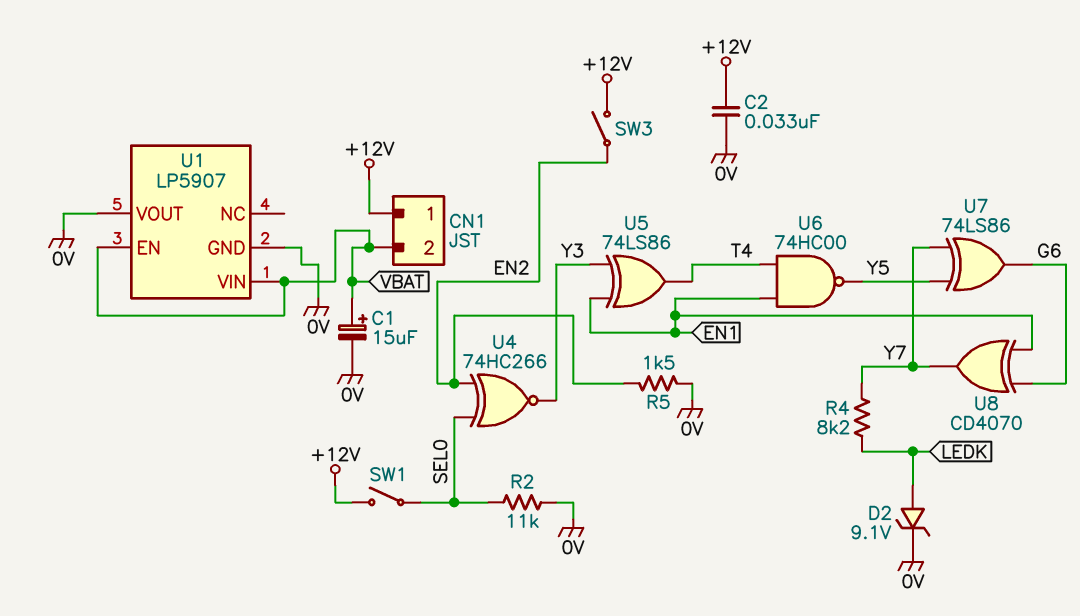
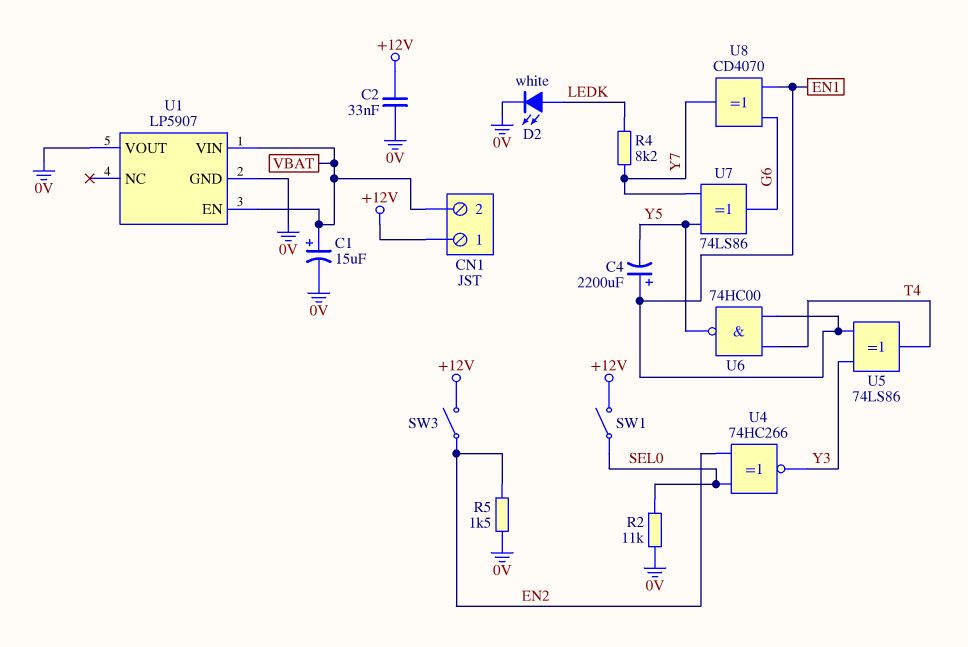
C4: none -> 2200uF (plus EN1, minus Y5)
D2: zener 9.1V (A LEDK, K 0V) -> LED white (A LEDK, K 0V)

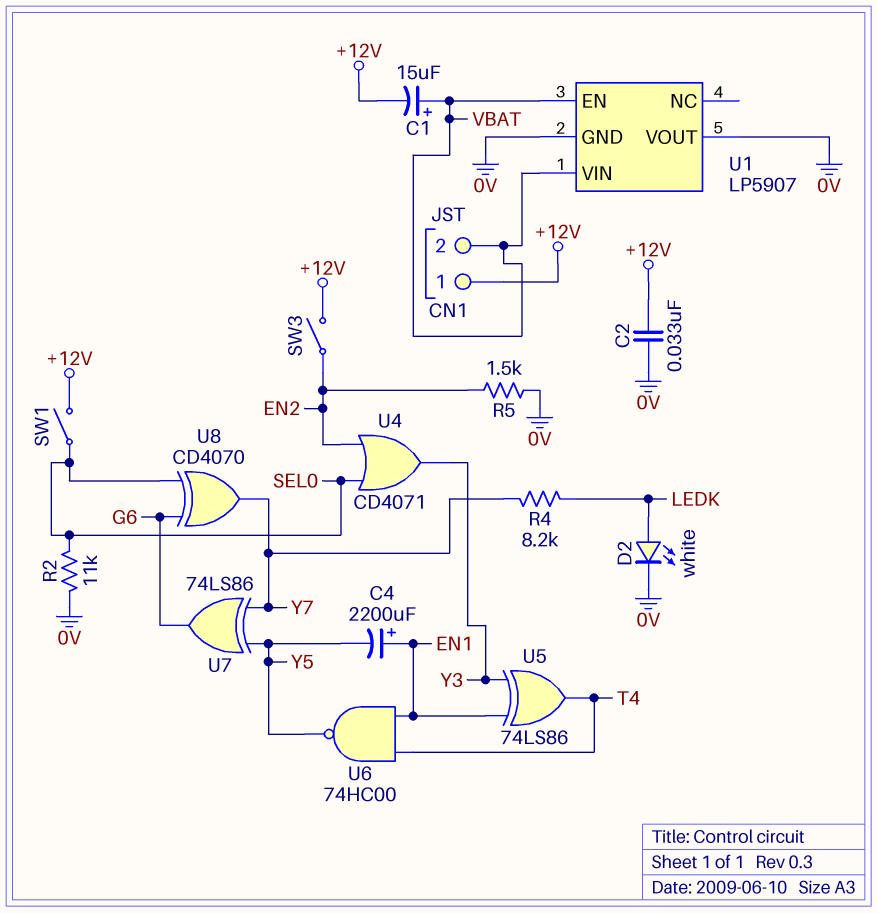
C1: 15uF (plus VBAT, minus 0V) -> 15uF (plus VBAT, minus +12V)
U4: XNOR 74HC266 (in EN2, in SEL0, out Y3) -> OR CD4071 (in EN2, in SEL0, out Y3)
U8: XOR CD4070 (in EN1, in G6, out Y7) -> XOR CD4070 (in G6, in SEL0, out Y7)

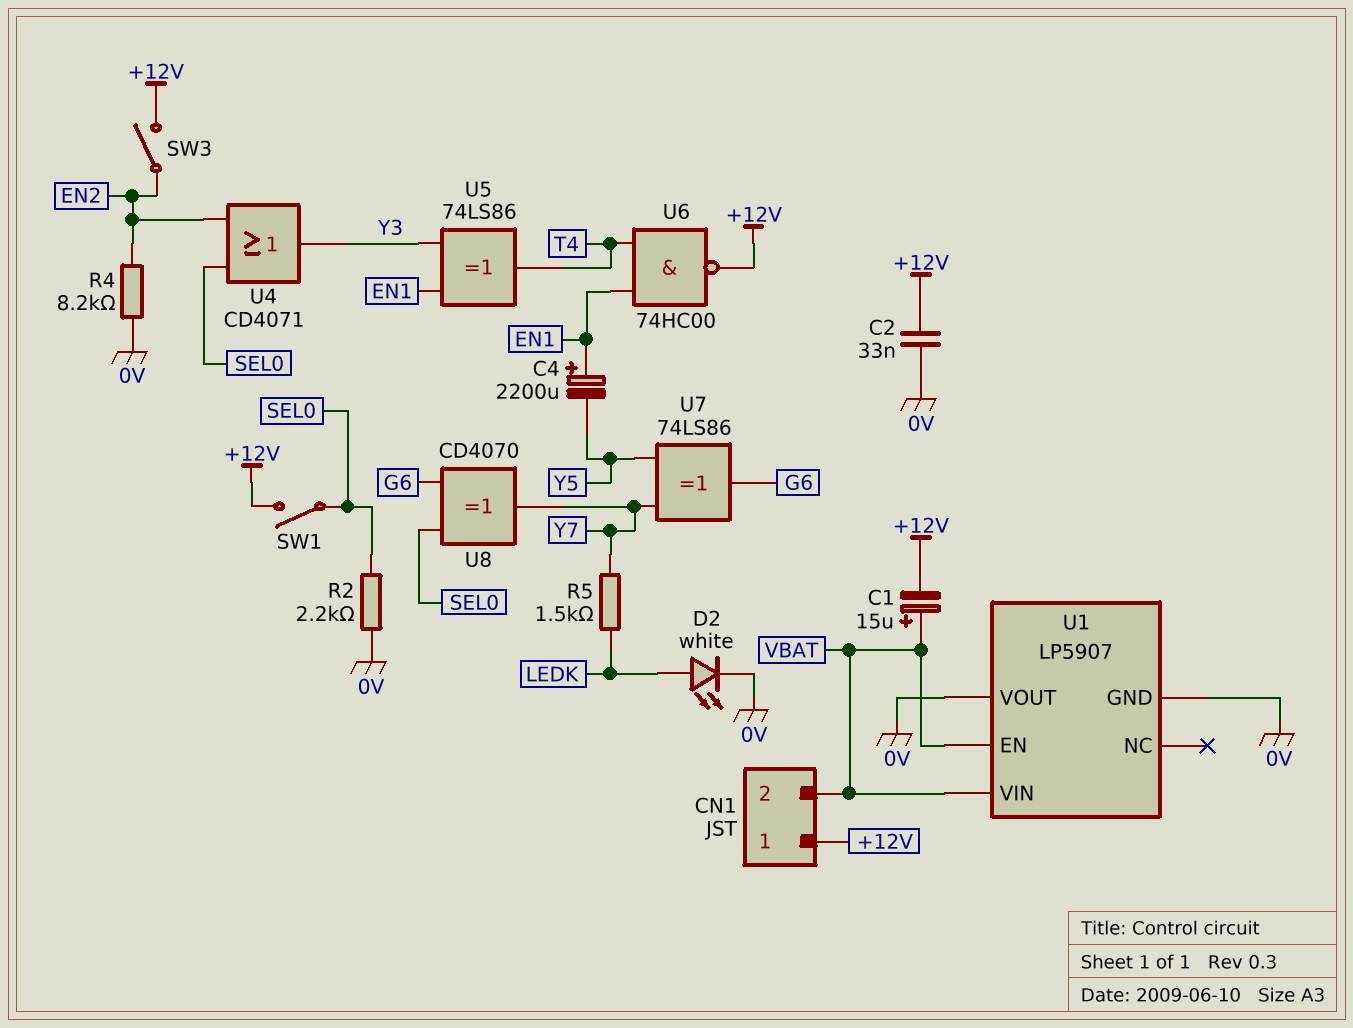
R2: 11k (0V, SEL0) -> 2.2k (0V, SEL0)
R4: 8.2k (LEDK, Y7) -> 8.2k (0V, EN2)
R5: 1.5k (0V, EN2) -> 1.5k (LEDK, Y7)
U6: NAND 74HC00 (in EN1, in T4, out Y5) -> NAND 74HC00 (in EN1, in T4, out +12V)

